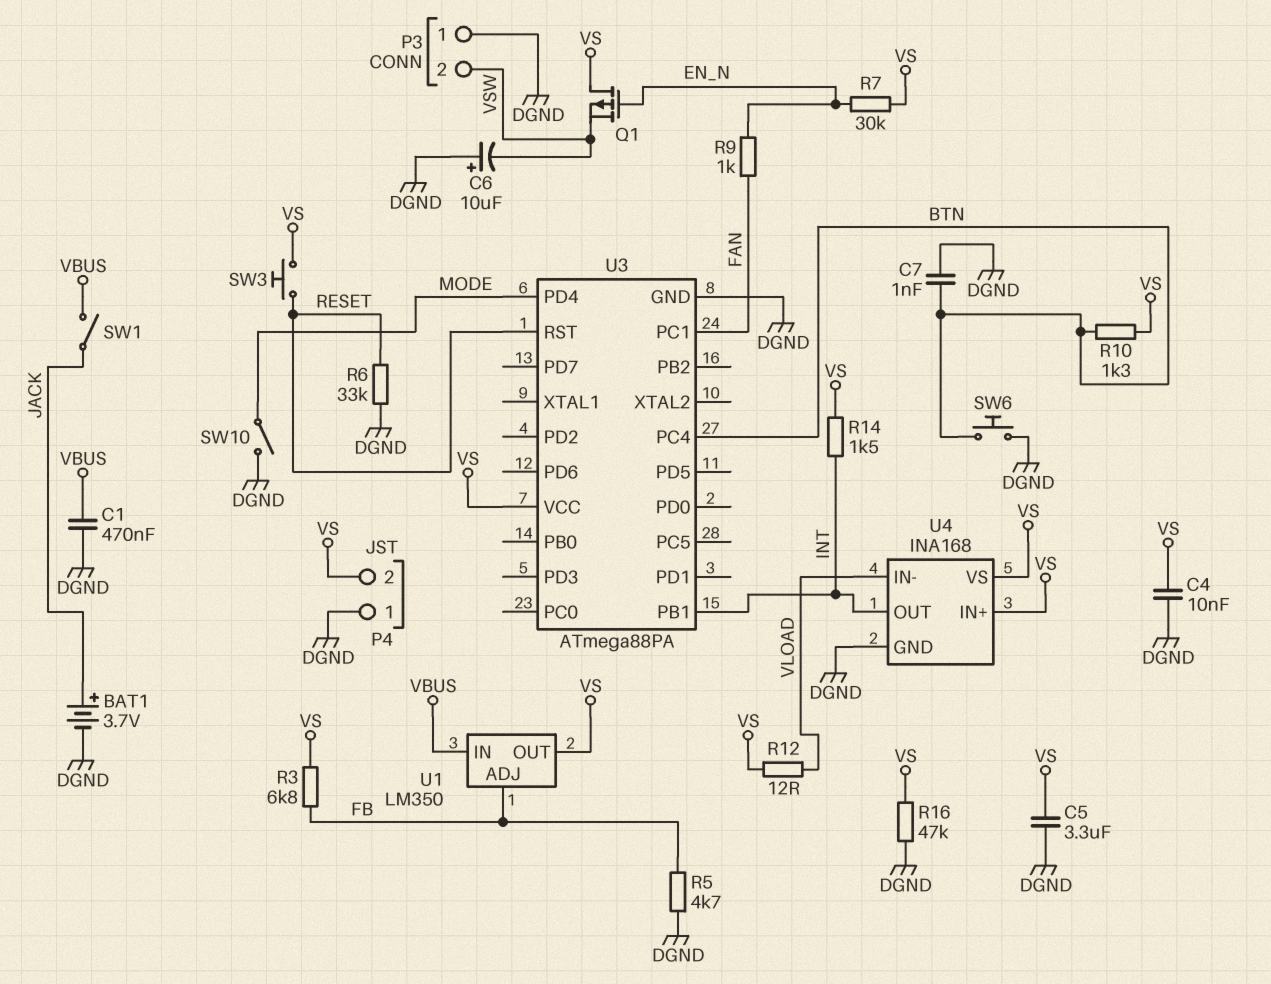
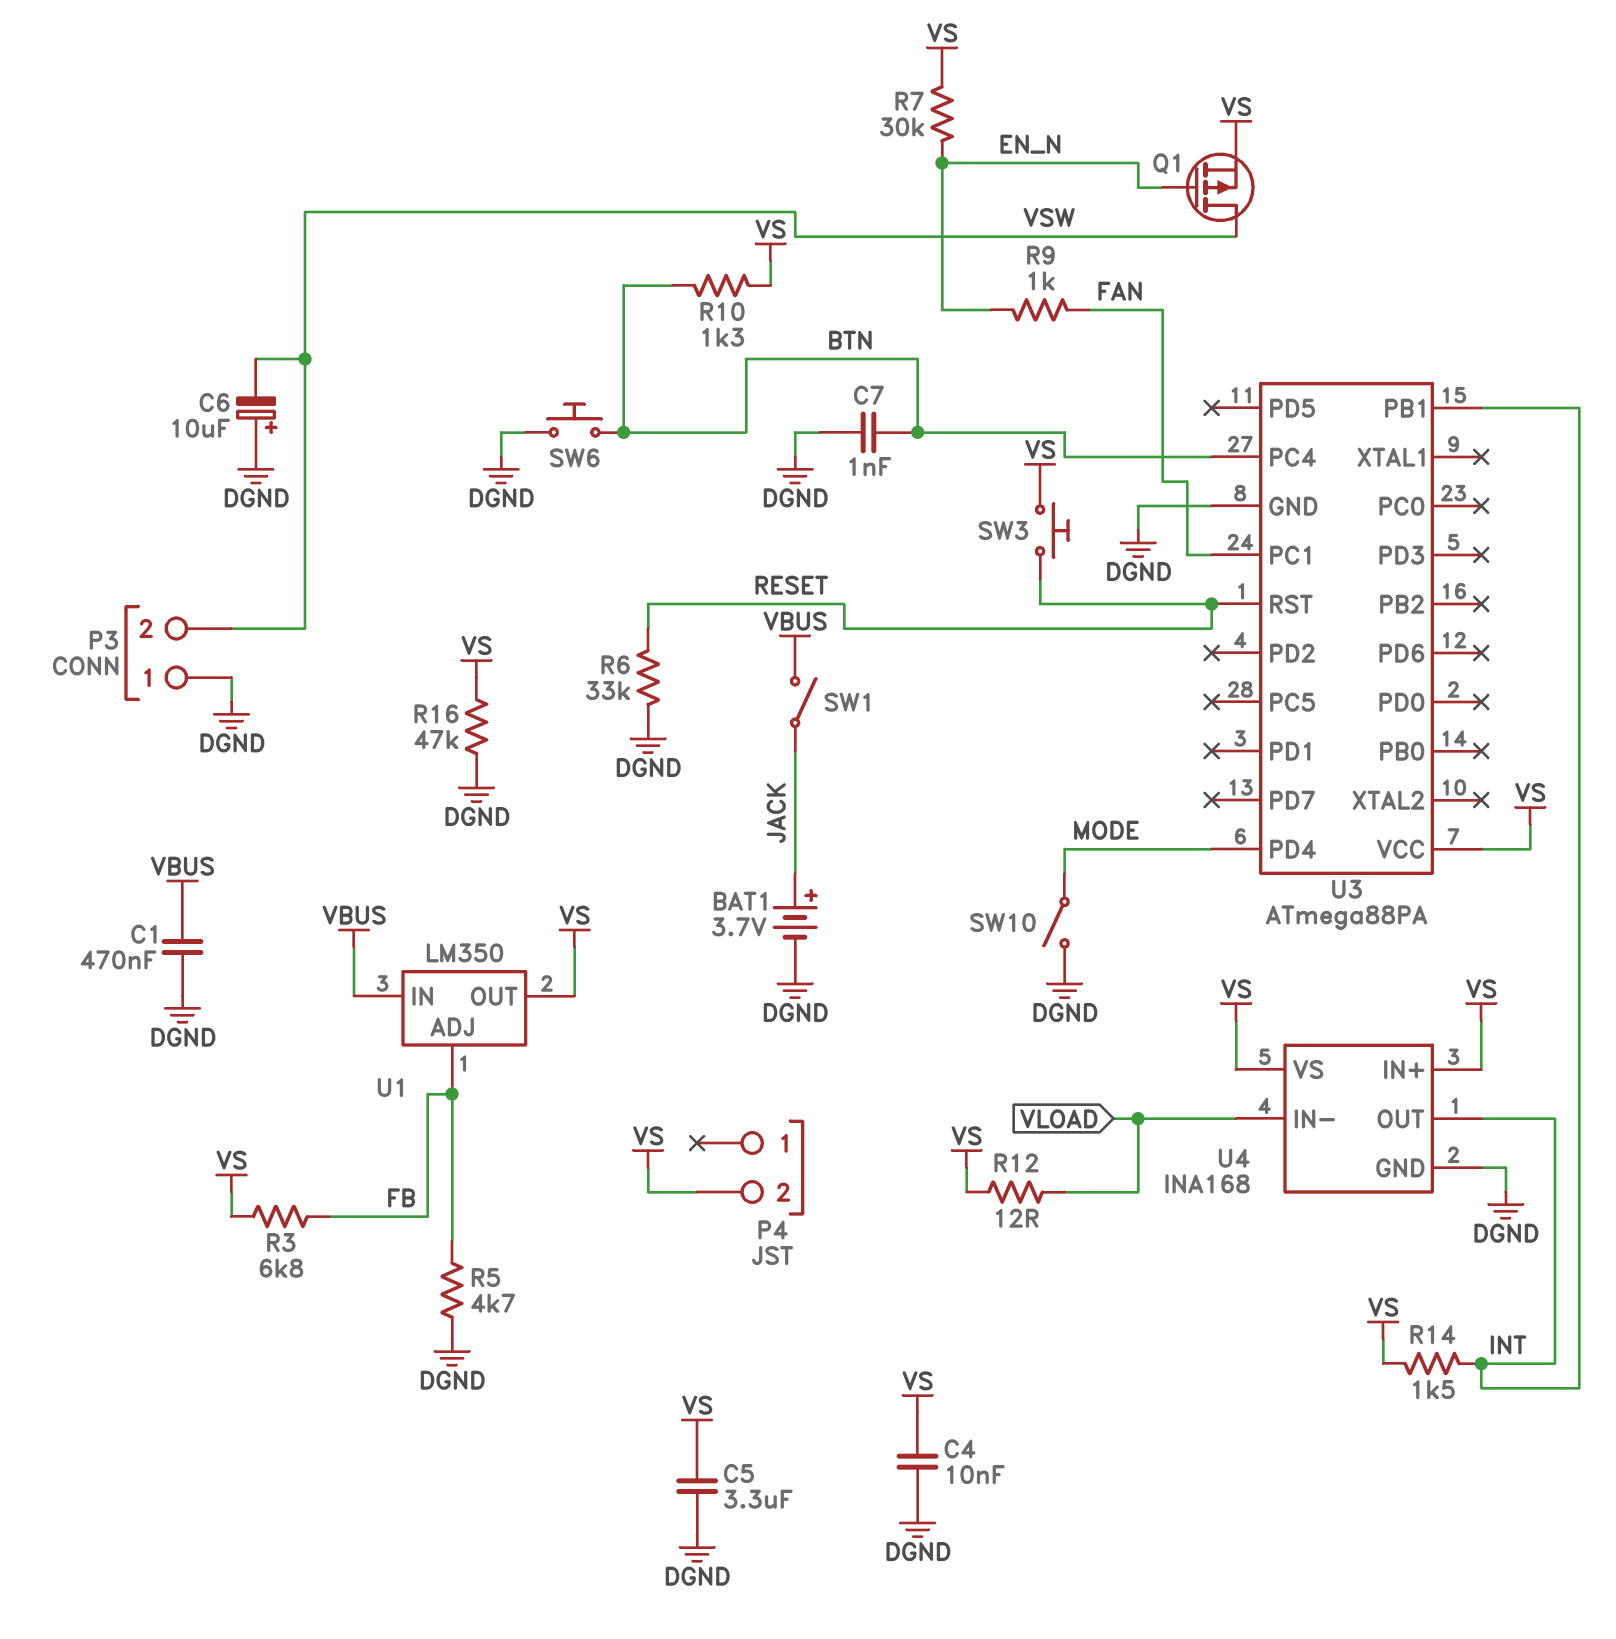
P4 pin 1: DGND -> none
Q1: PMOS (G EN_N, D VS, S VSW) -> PMOS (G EN_N, D VSW, S VS)

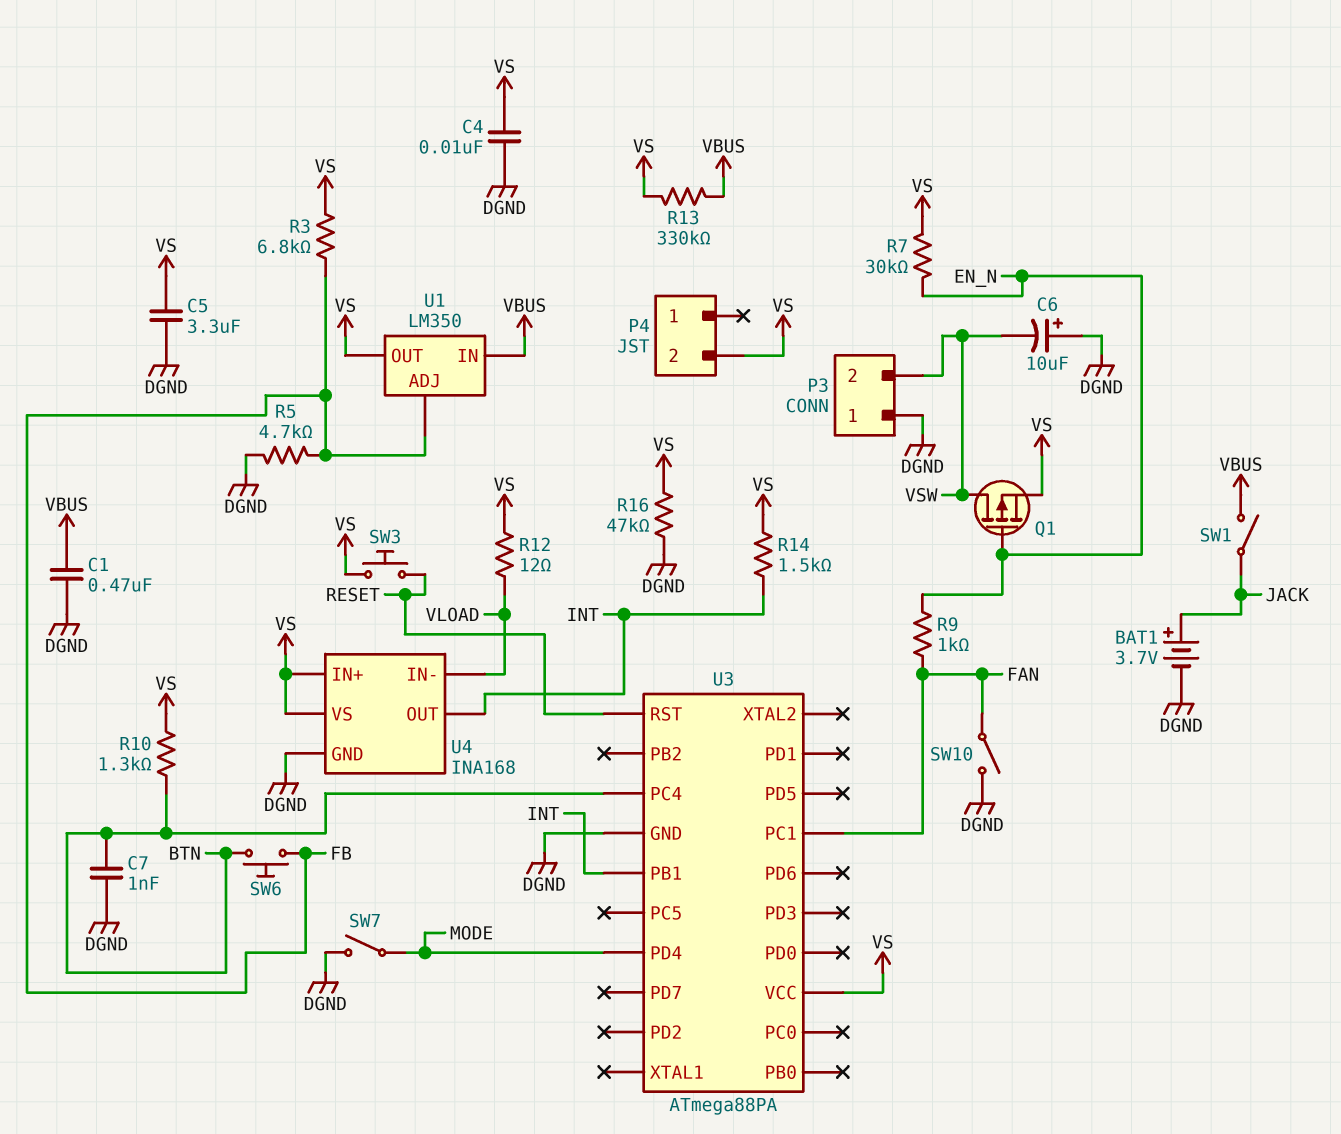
R6: 33k (DGND, RESET) -> none
R13: none -> 330k (VBUS, VS)
SW6: button (BTN, DGND) -> button (BTN, FB)
SW7: none -> switch (DGND, MODE)
SW10: switch (DGND, MODE) -> switch (DGND, FAN)

